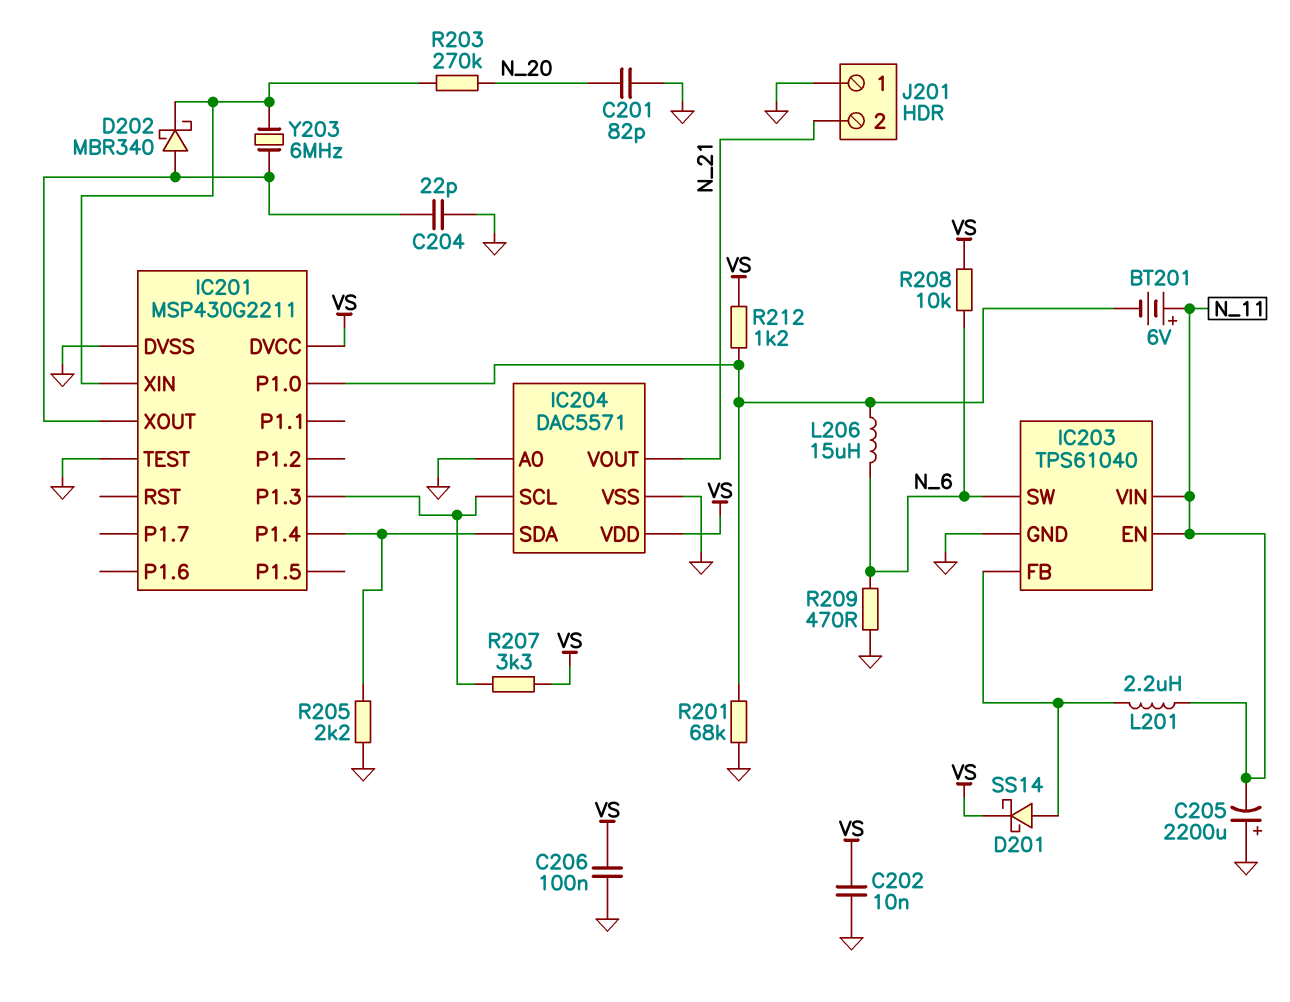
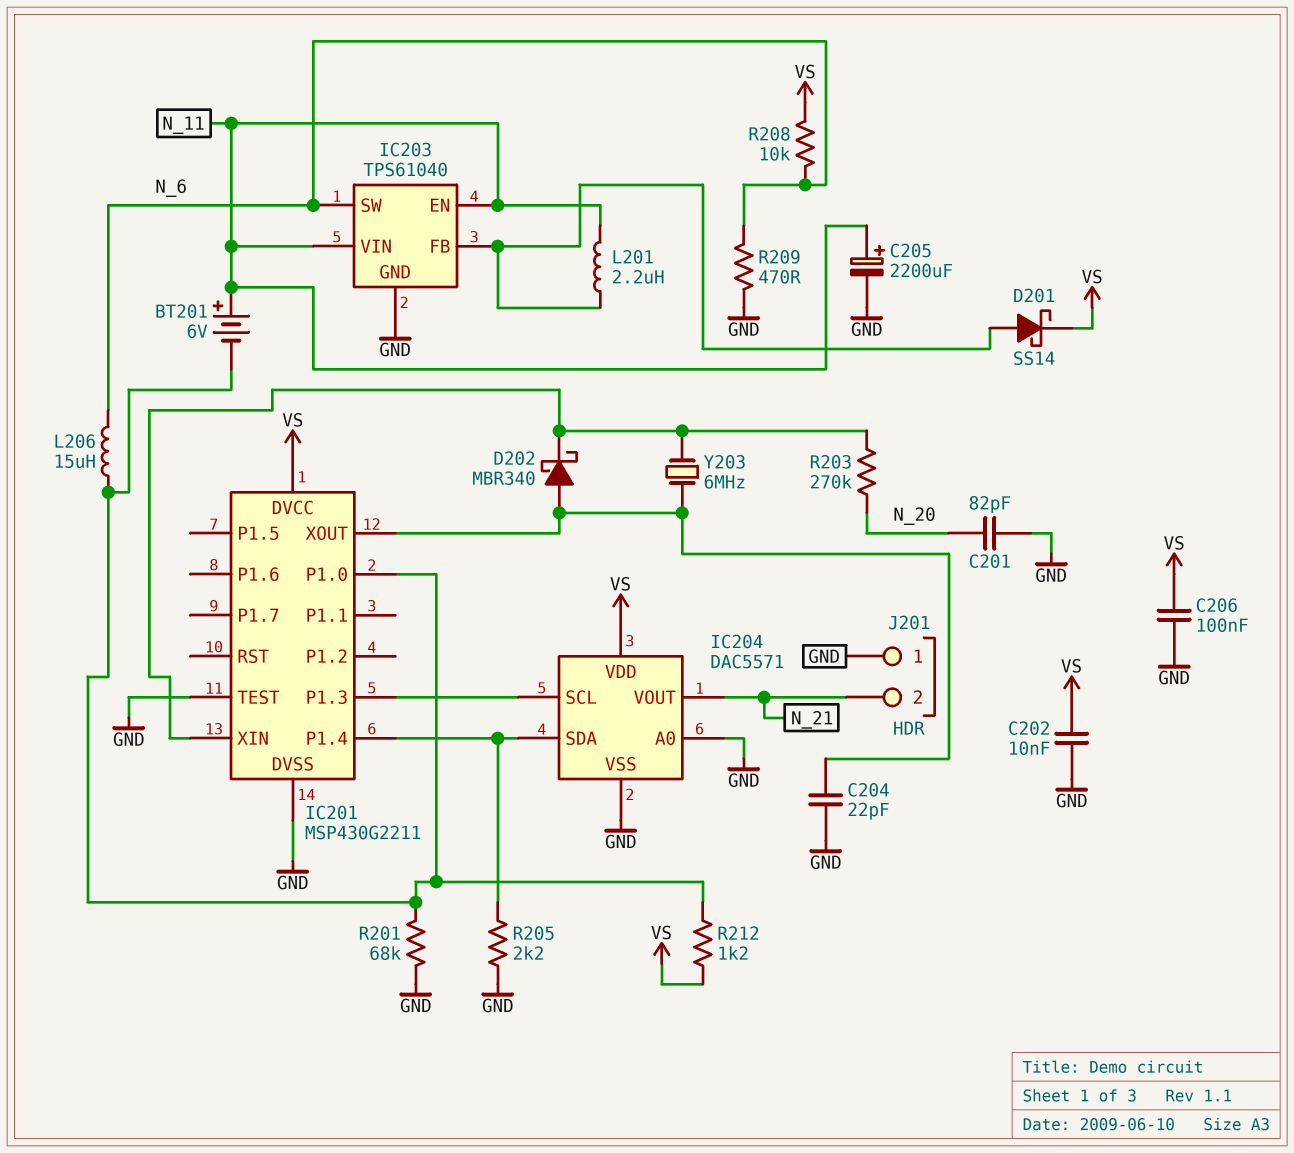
C205: 2200uF (plus GND, minus N_11) -> 2200uF (plus N_11, minus GND)
R207: 3.3k (IC201/P1.3, VS) -> none

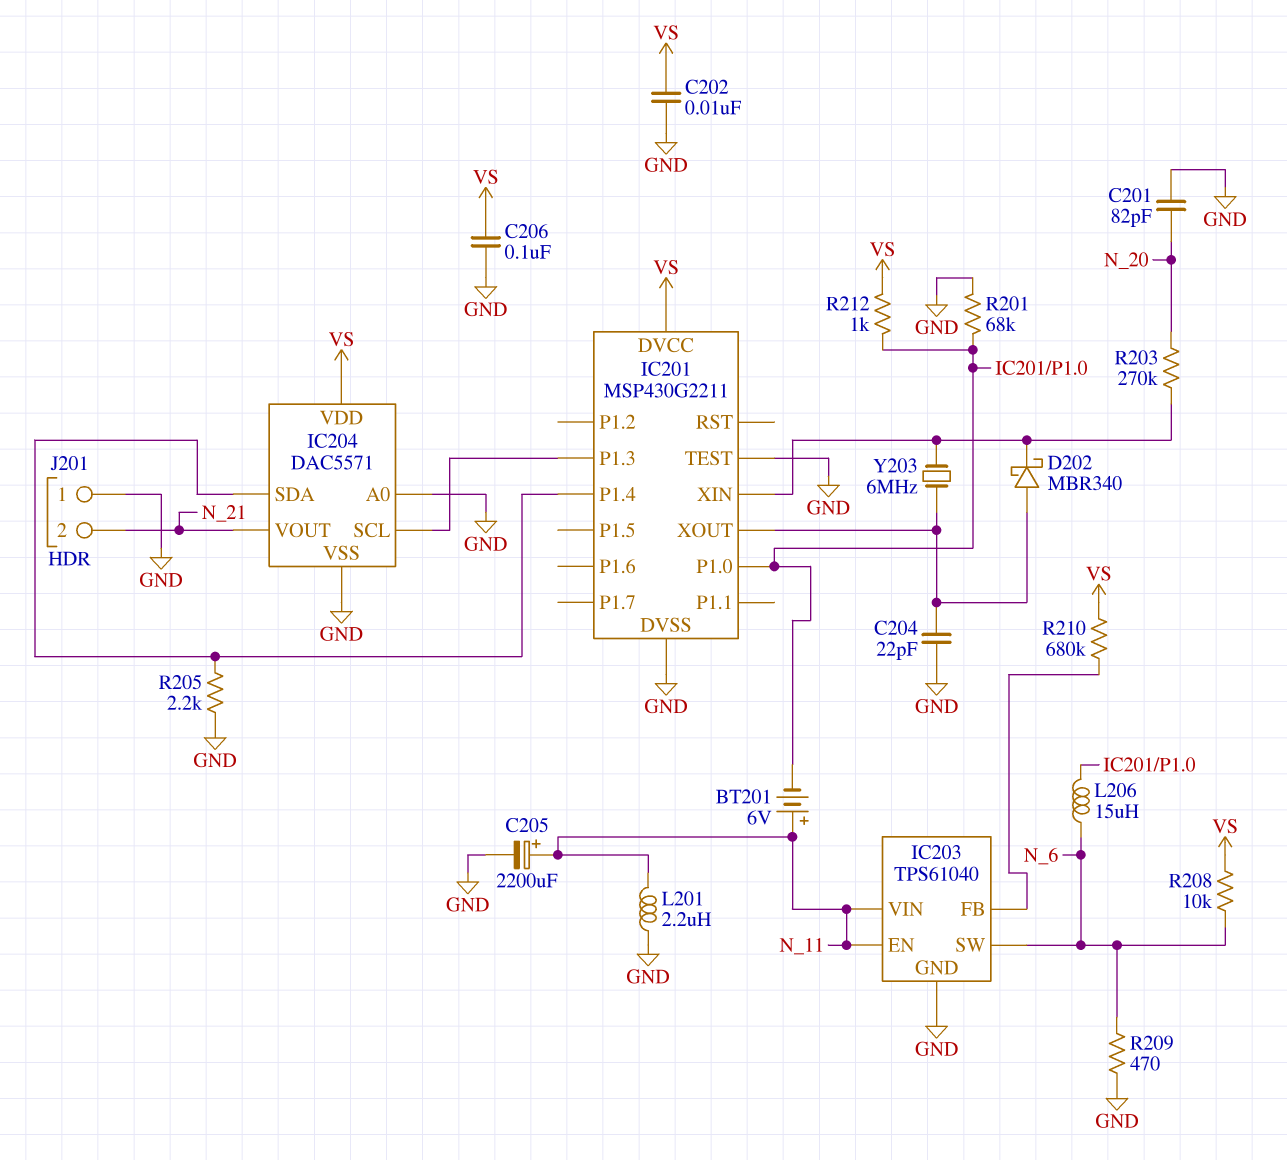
D201: schottky SS14 (A IC203/FB, K VS) -> none
L201: 2.2uH (IC203/FB, N_11) -> 2.2uH (GND, N_11)
R210: none -> 680k (IC203/FB, VS)
R212: 1.2k (IC201/P1.0, VS) -> 1k (IC201/P1.0, VS)

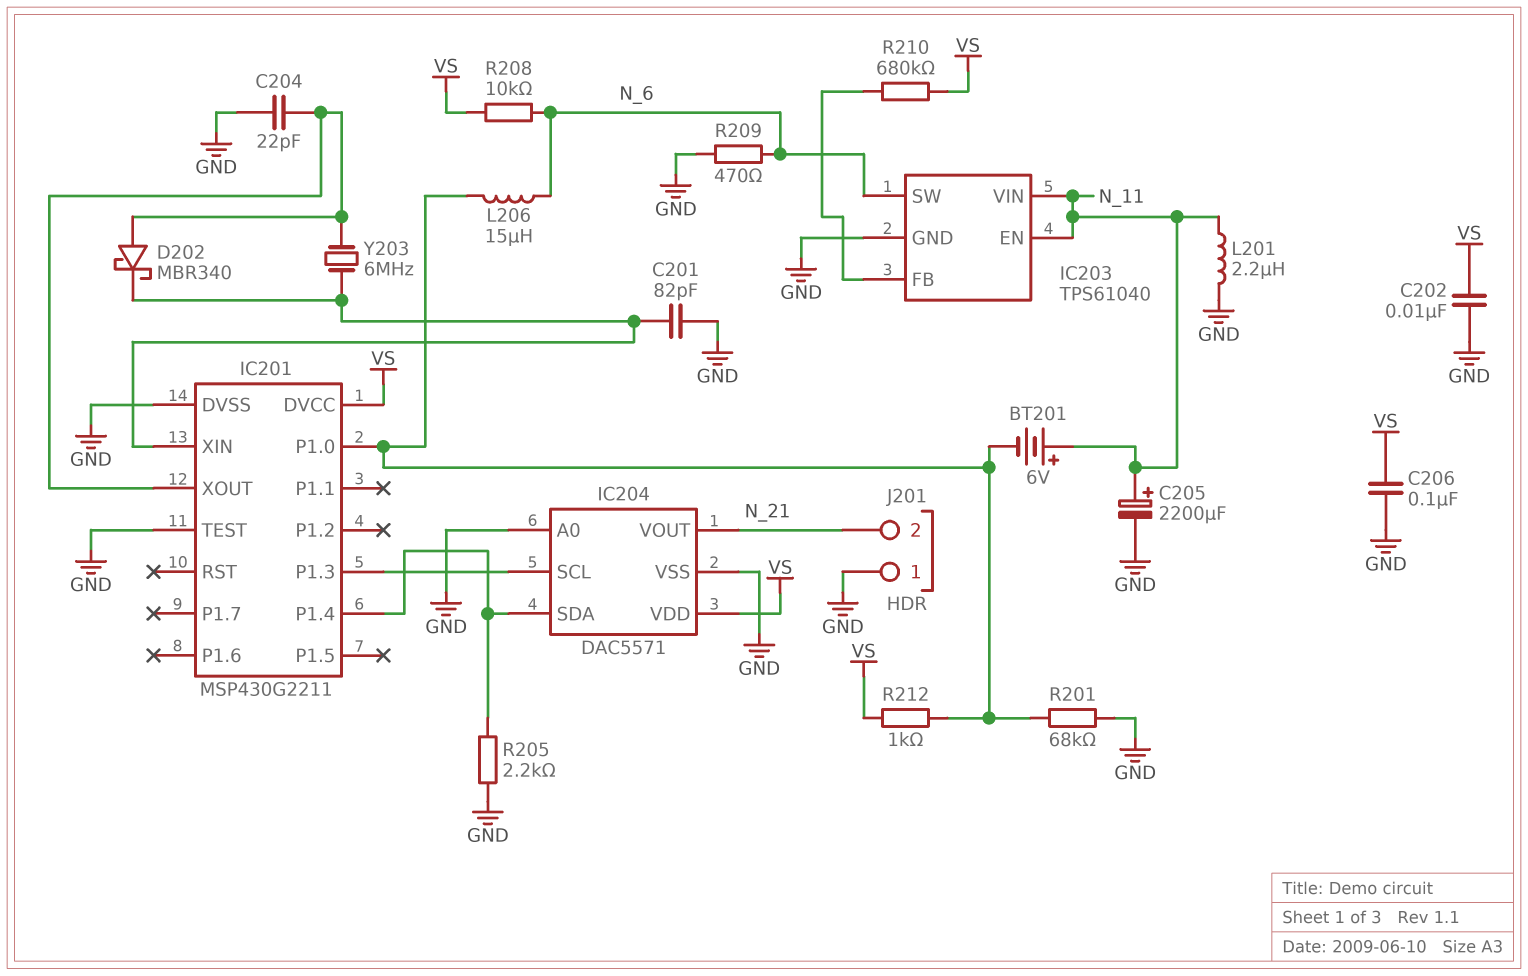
C201: 82pF (GND, N_20) -> 82pF (GND, IC201/XIN)
R203: 270k (IC201/XIN, N_20) -> none

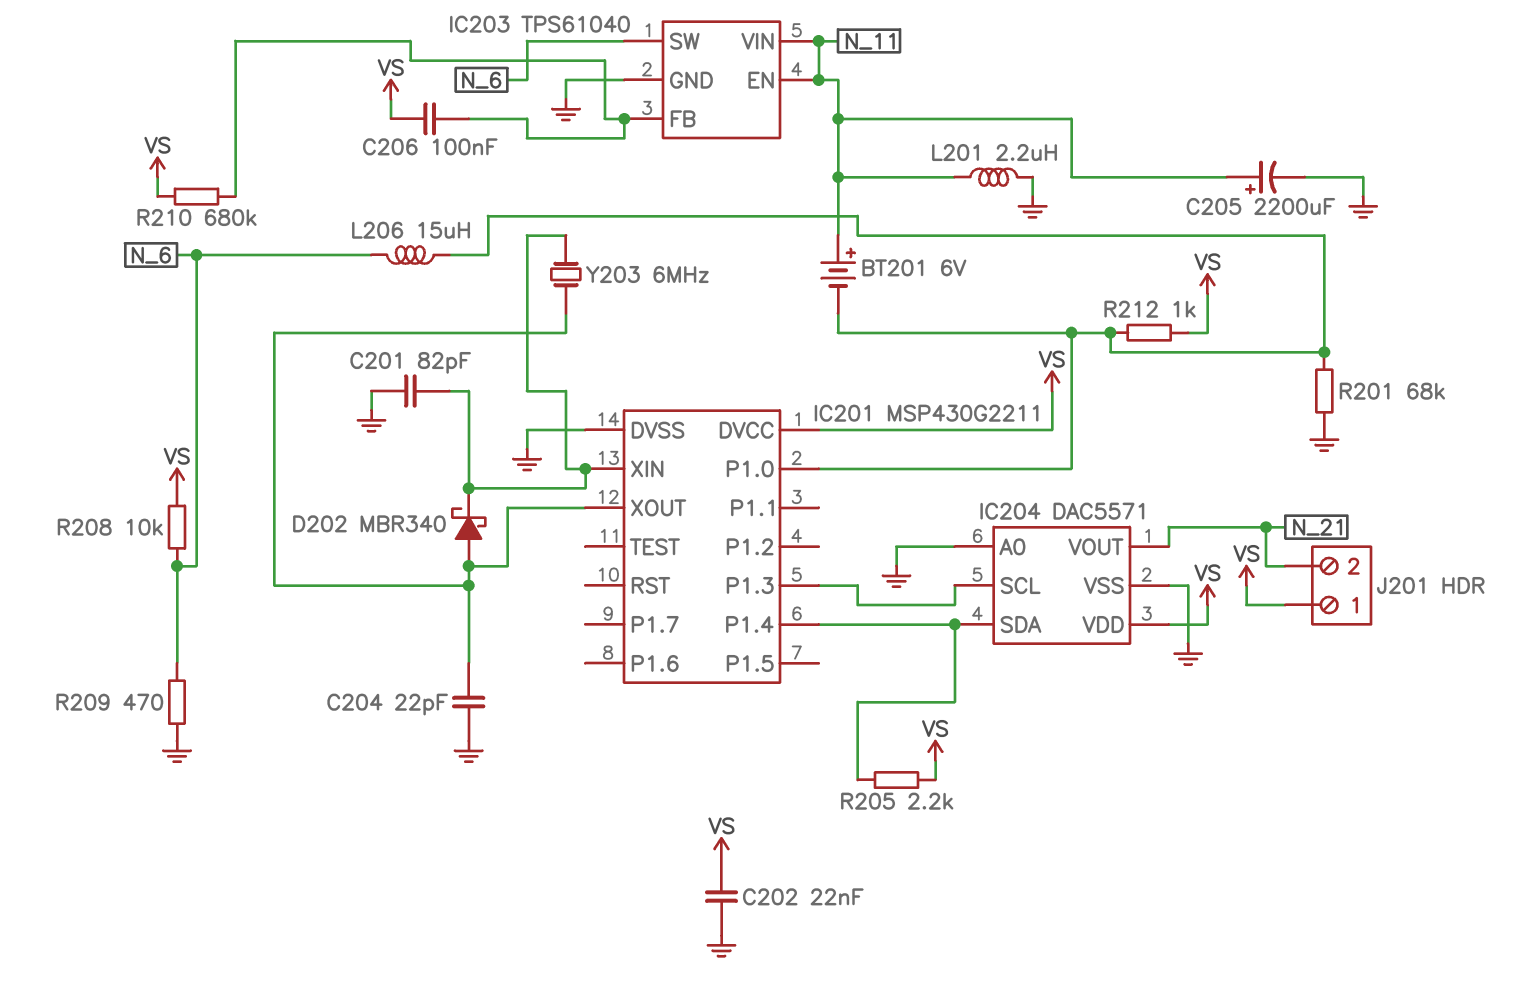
C202: 10nF (GND, VS) -> 22nF (GND, VS)
C206: 100nF (GND, VS) -> 100nF (IC203/FB, VS)
IC201 pin TEST: GND -> none
J201 pin 1: GND -> VS
R205: 2.2k (GND, IC201/P1.4) -> 2.2k (IC201/P1.4, VS)

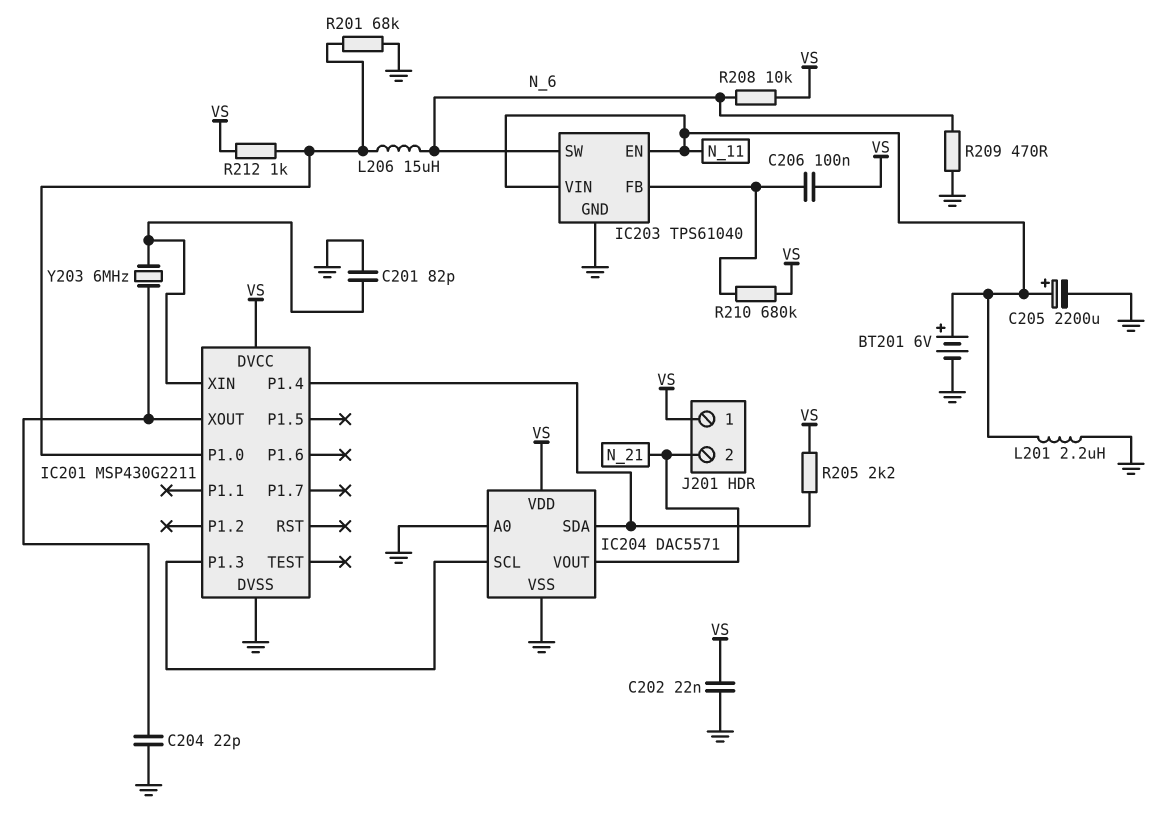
BT201: 6V (plus N_11, minus IC201/P1.0) -> 6V (plus N_11, minus GND)
D202: schottky MBR340 (A IC201/XOUT, K IC201/XIN) -> none

